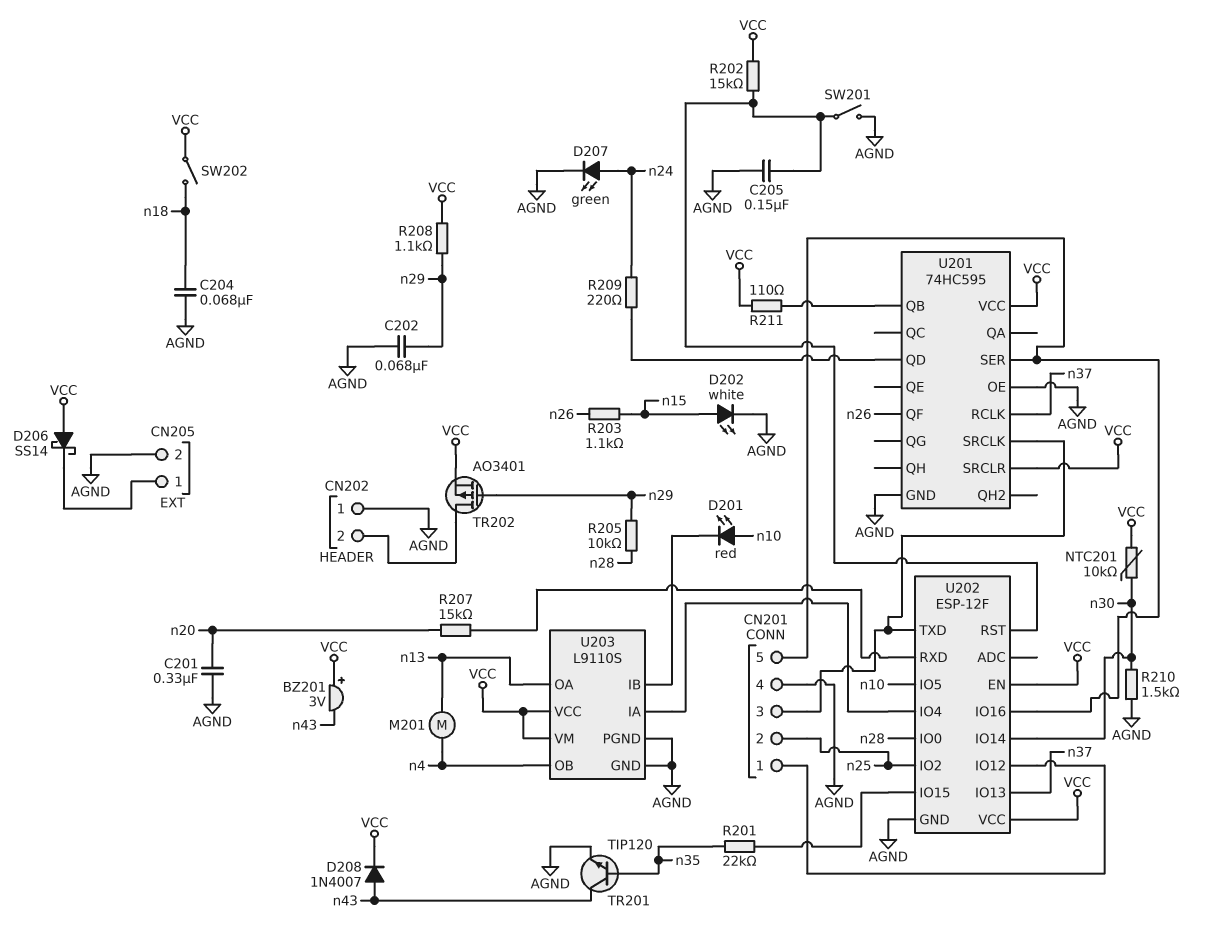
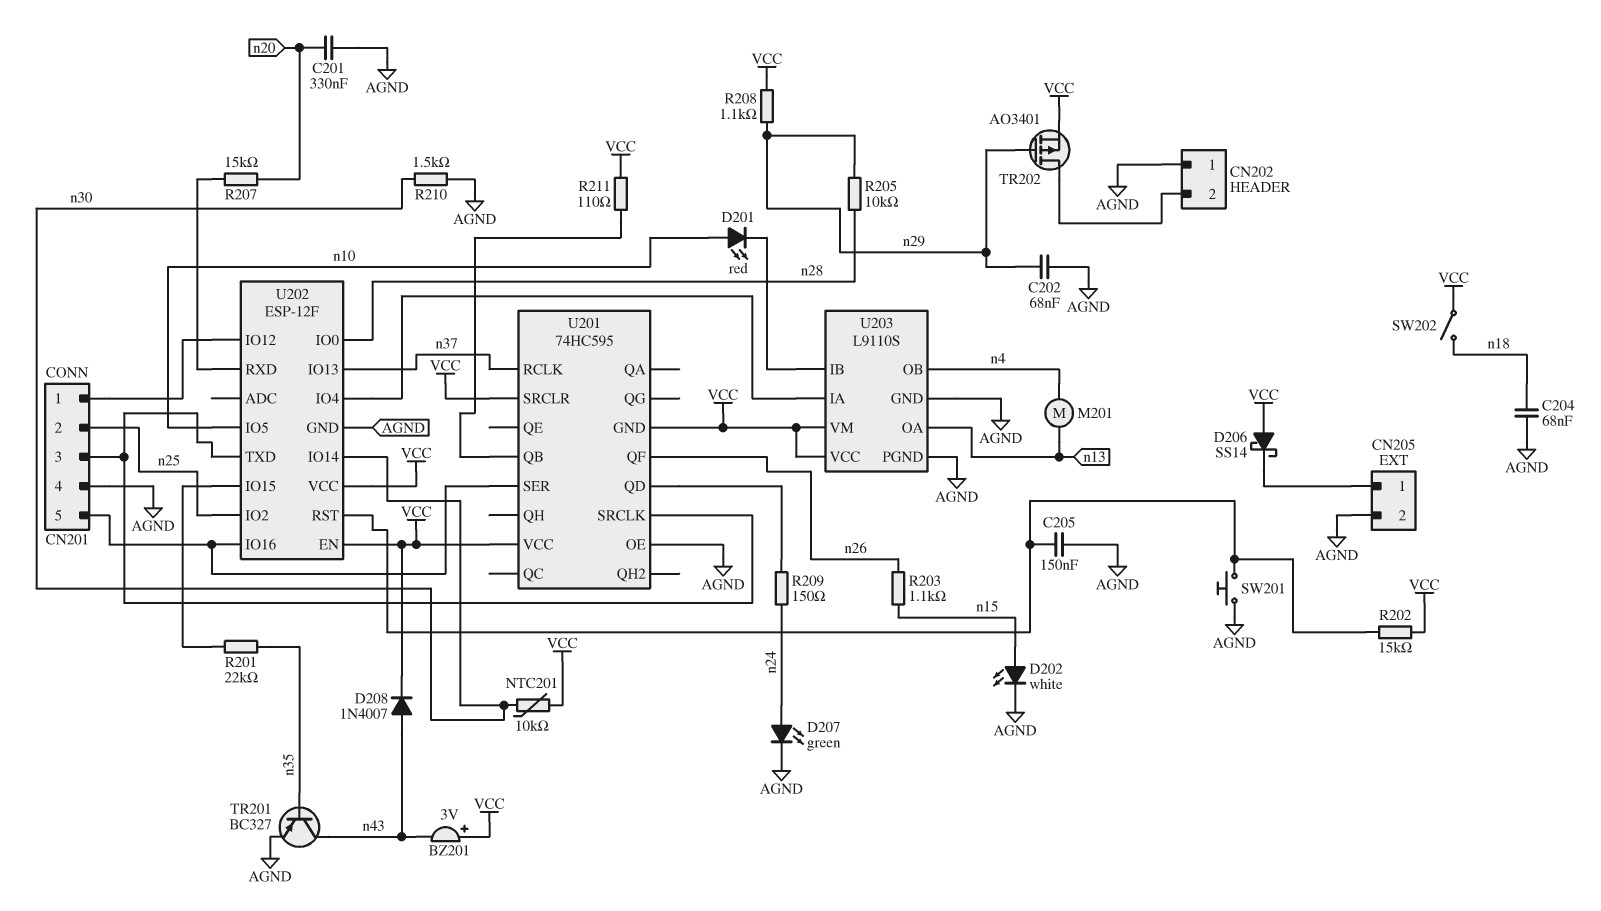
R209: 220 (U201/QD, n24) -> 150 (U201/QD, n24)
SW201: switch (AGND, U202/RST) -> button (AGND, U202/RST)
TR201: NPN TIP120 (B n35, C n43, E AGND) -> PNP BC327 (B n35, C n43, E AGND)
U201 pin GND: AGND -> VCC

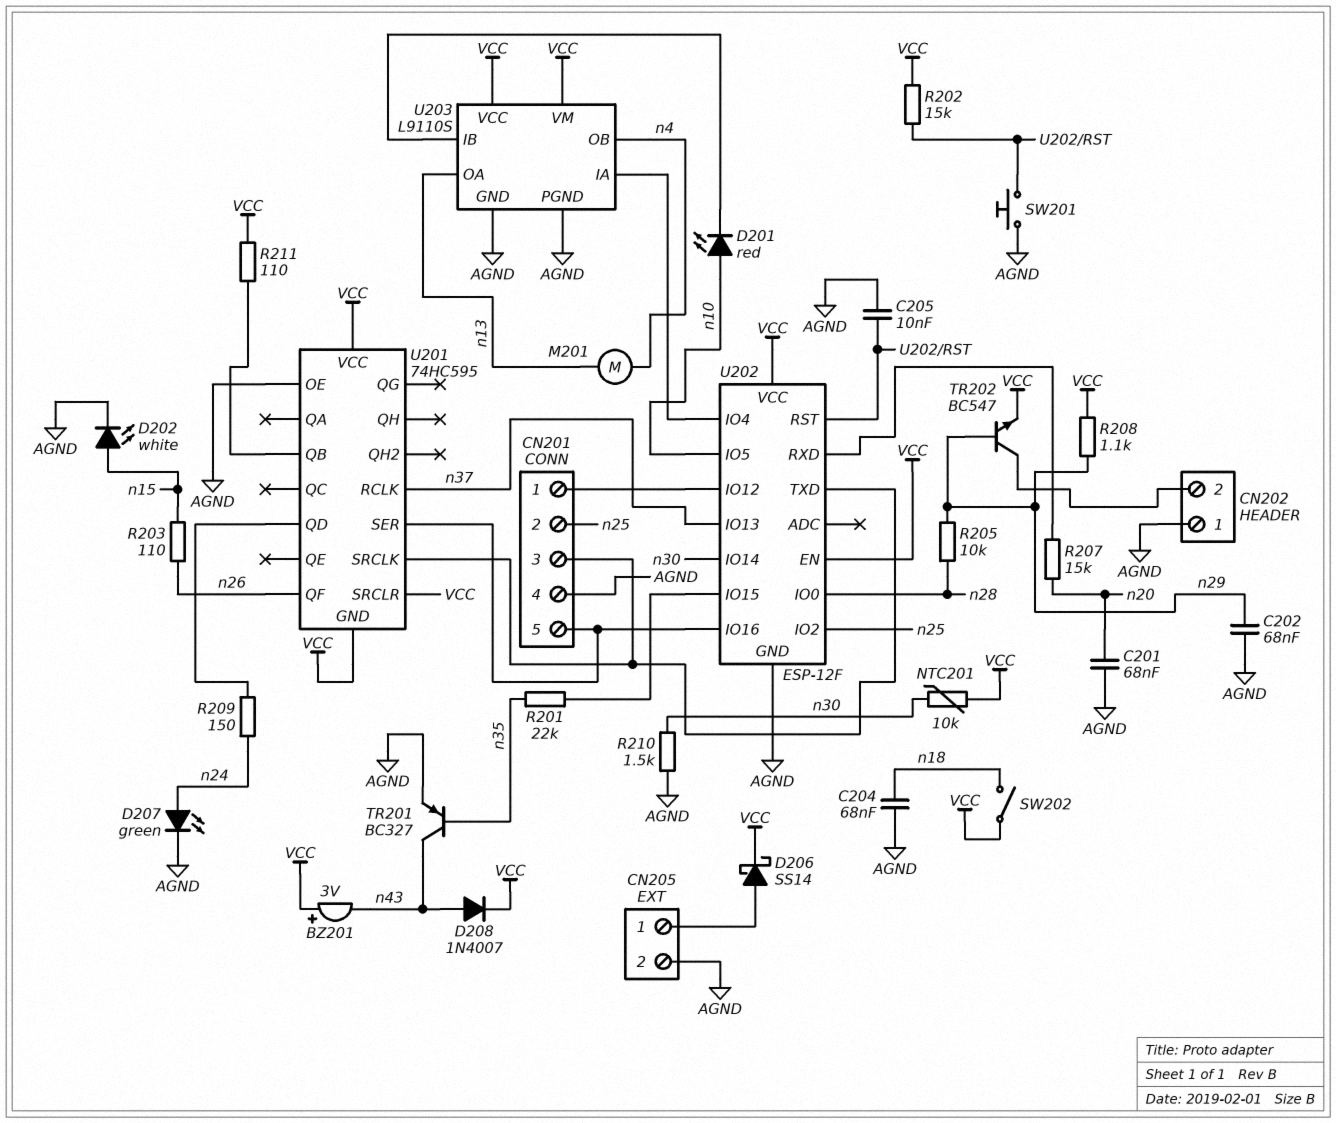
C201: 330nF (AGND, n20) -> 68nF (AGND, n20)
C205: 150nF (AGND, U202/RST) -> 10nF (AGND, U202/RST)
D206: schottky SS14 (A VCC, K CN205/1) -> schottky SS14 (A CN205/1, K VCC)
R203: 1.1k (n15, n26) -> 110 (n15, n26)
TR202: PMOS AO3401 (G n29, D CN202/2, S VCC) -> NPN BC547 (B n29, C CN202/2, E VCC)

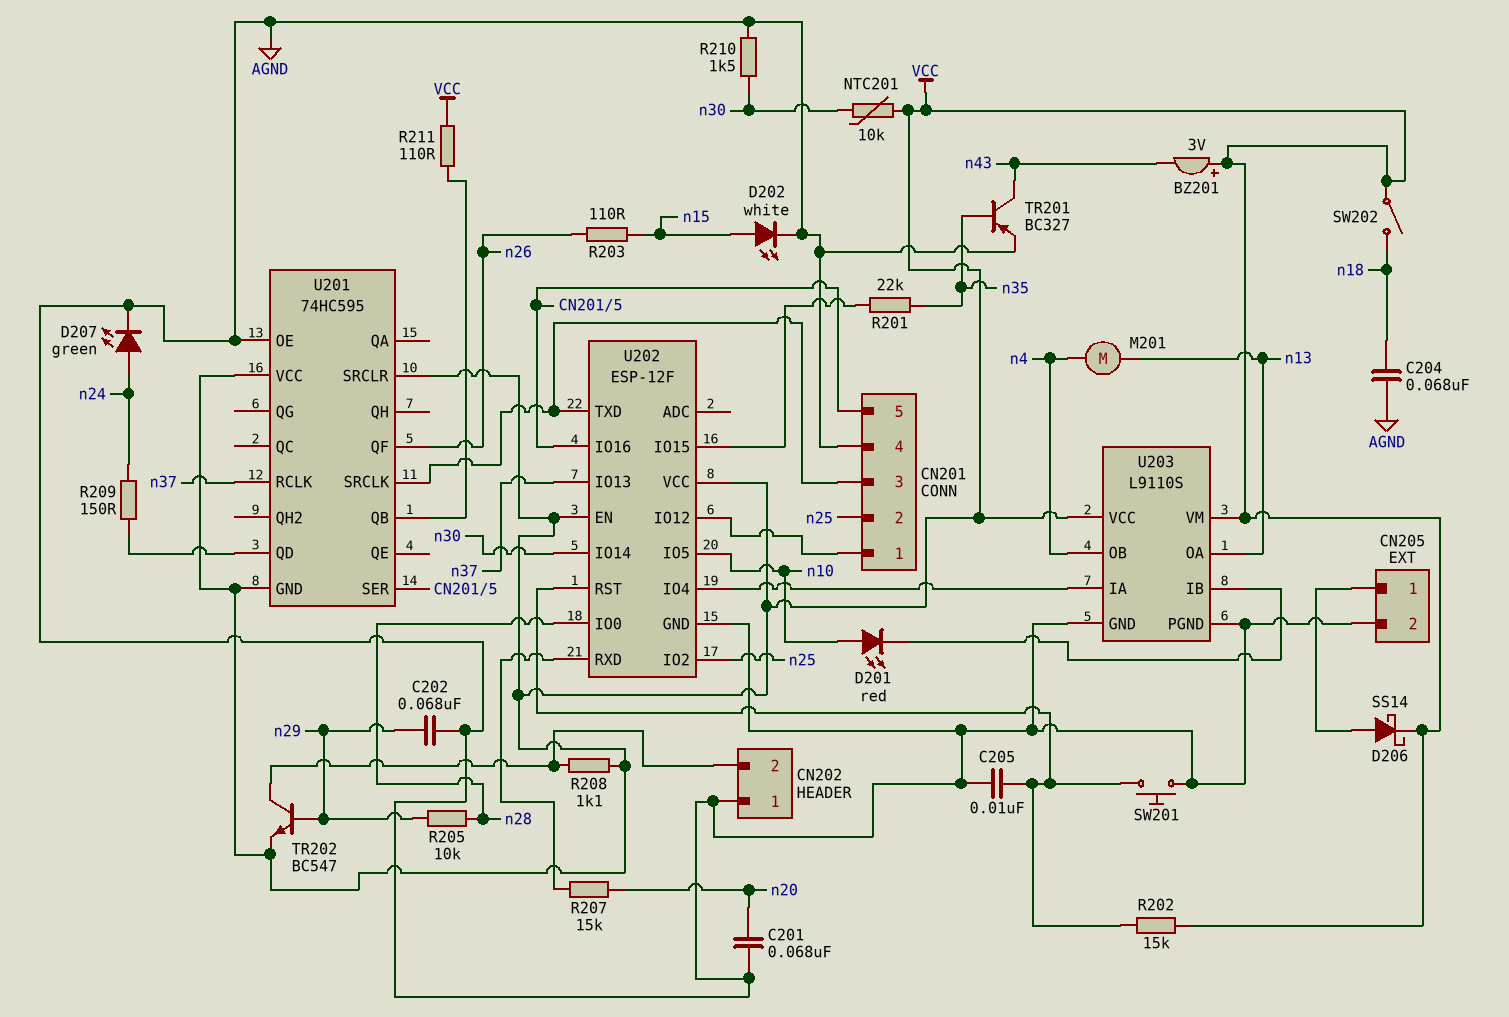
D208: diode 1N4007 (A n43, K VCC) -> none
R208: 1.1k (VCC, n29) -> 1.1k (CN202/2, VCC)

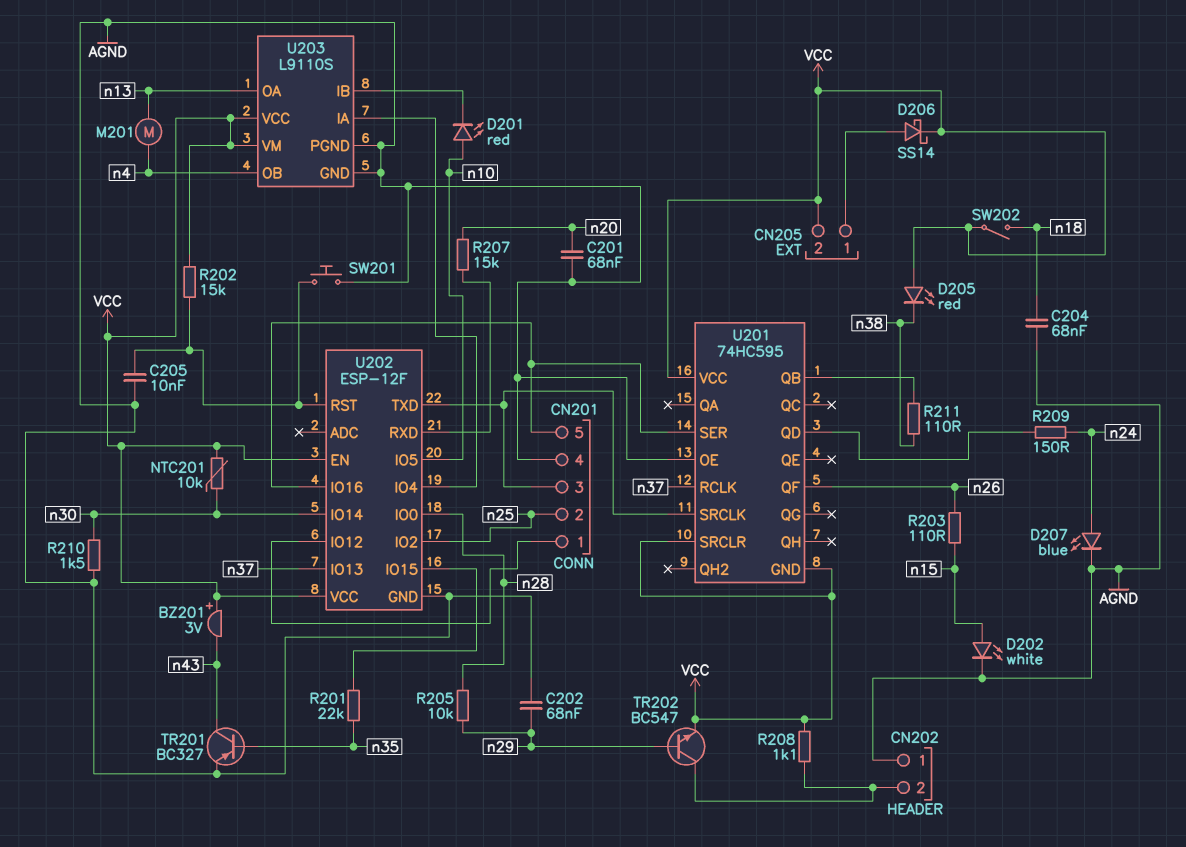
CN205 pin 2: AGND -> VCC
D205: none -> LED red (A VCC, K n38)
D207: LED green (A n24, K AGND) -> LED blue (A n24, K AGND)
R211: 110 (U201/QB, VCC) -> 110 (U201/QB, n38)

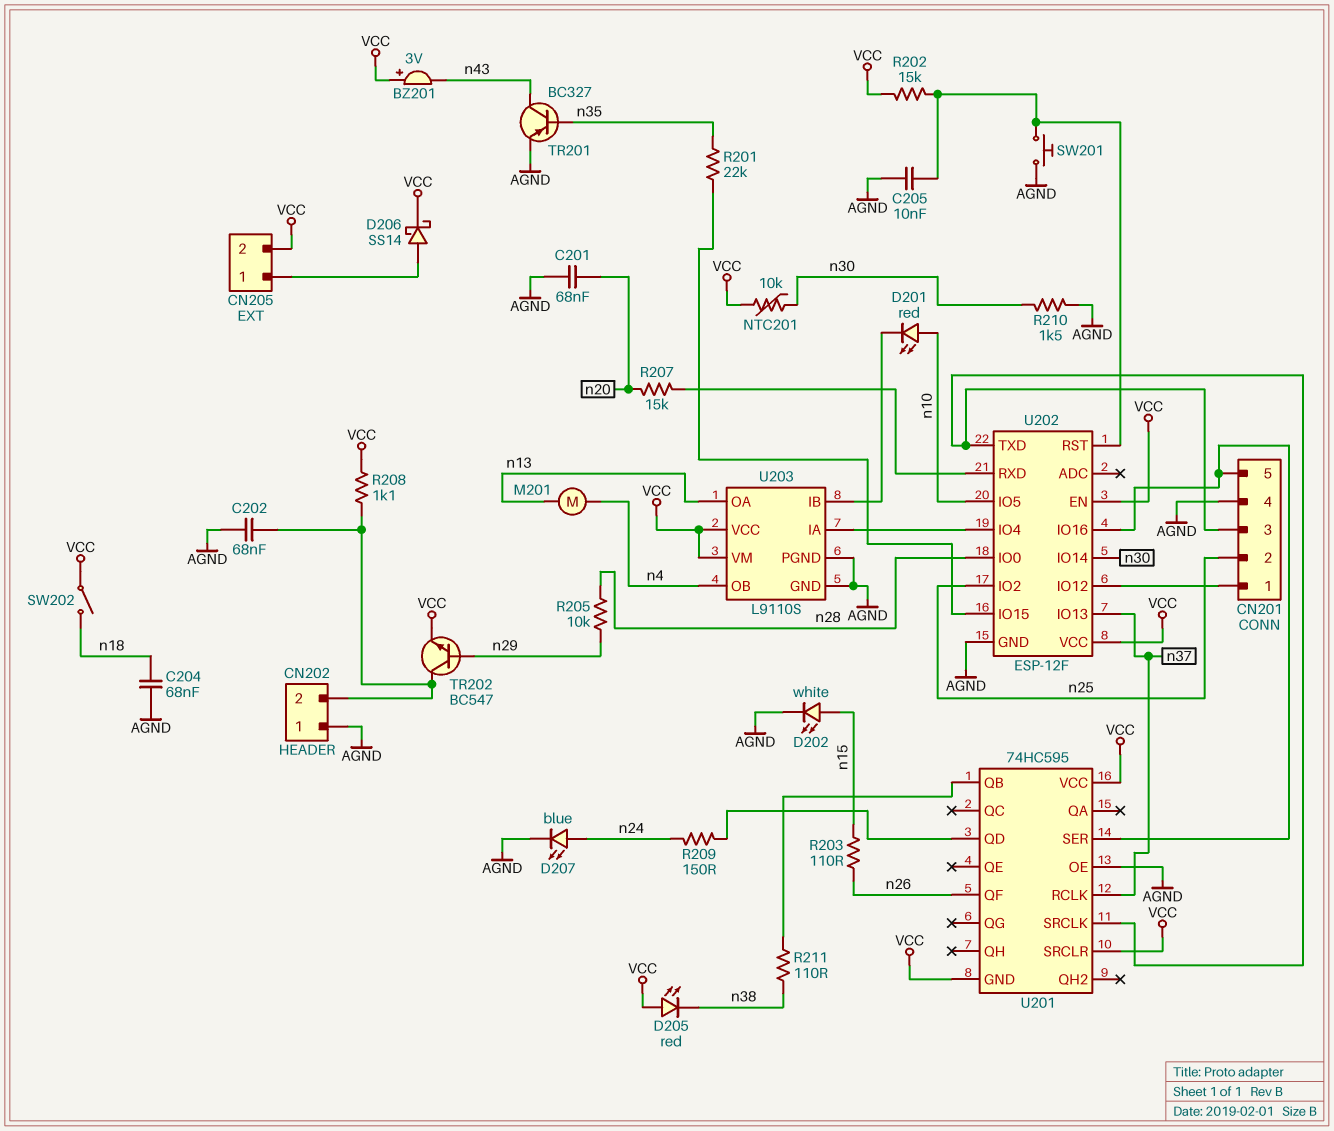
C202: 68nF (AGND, n29) -> 68nF (AGND, CN202/2)

